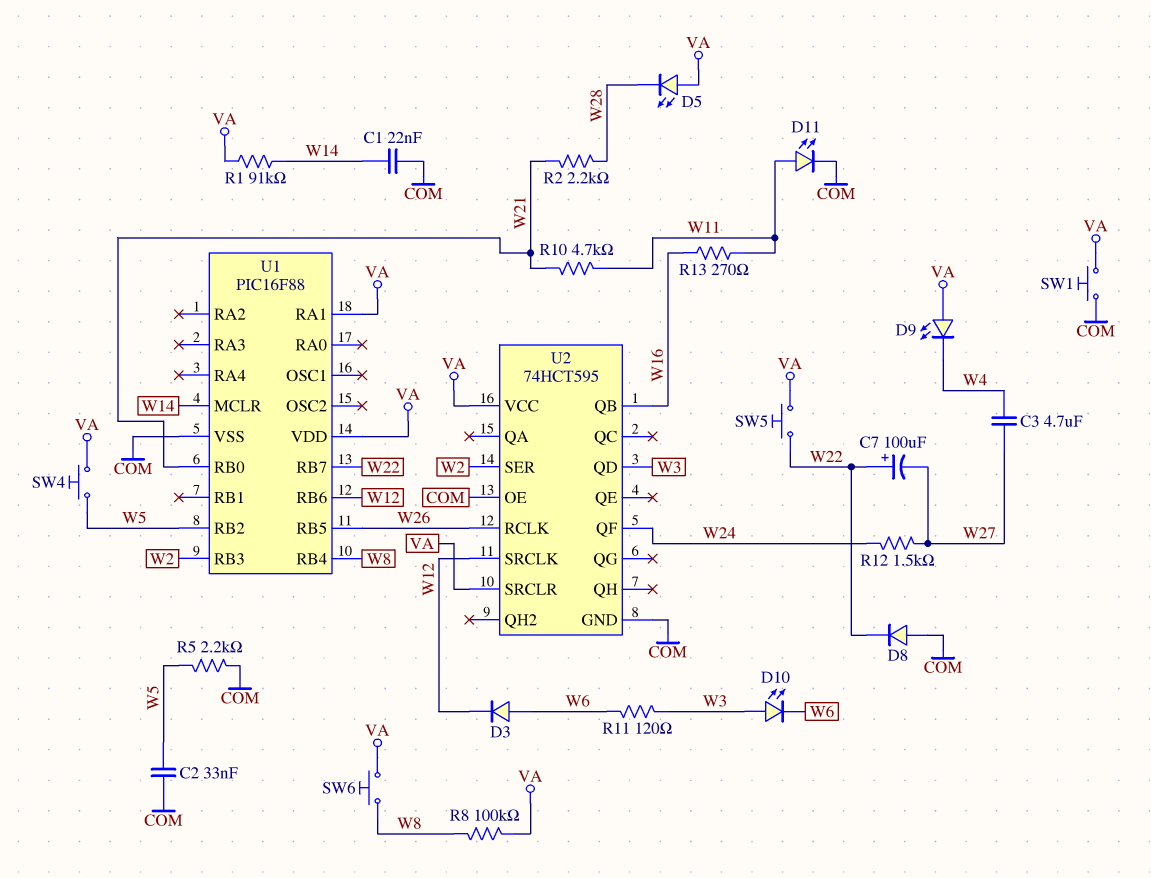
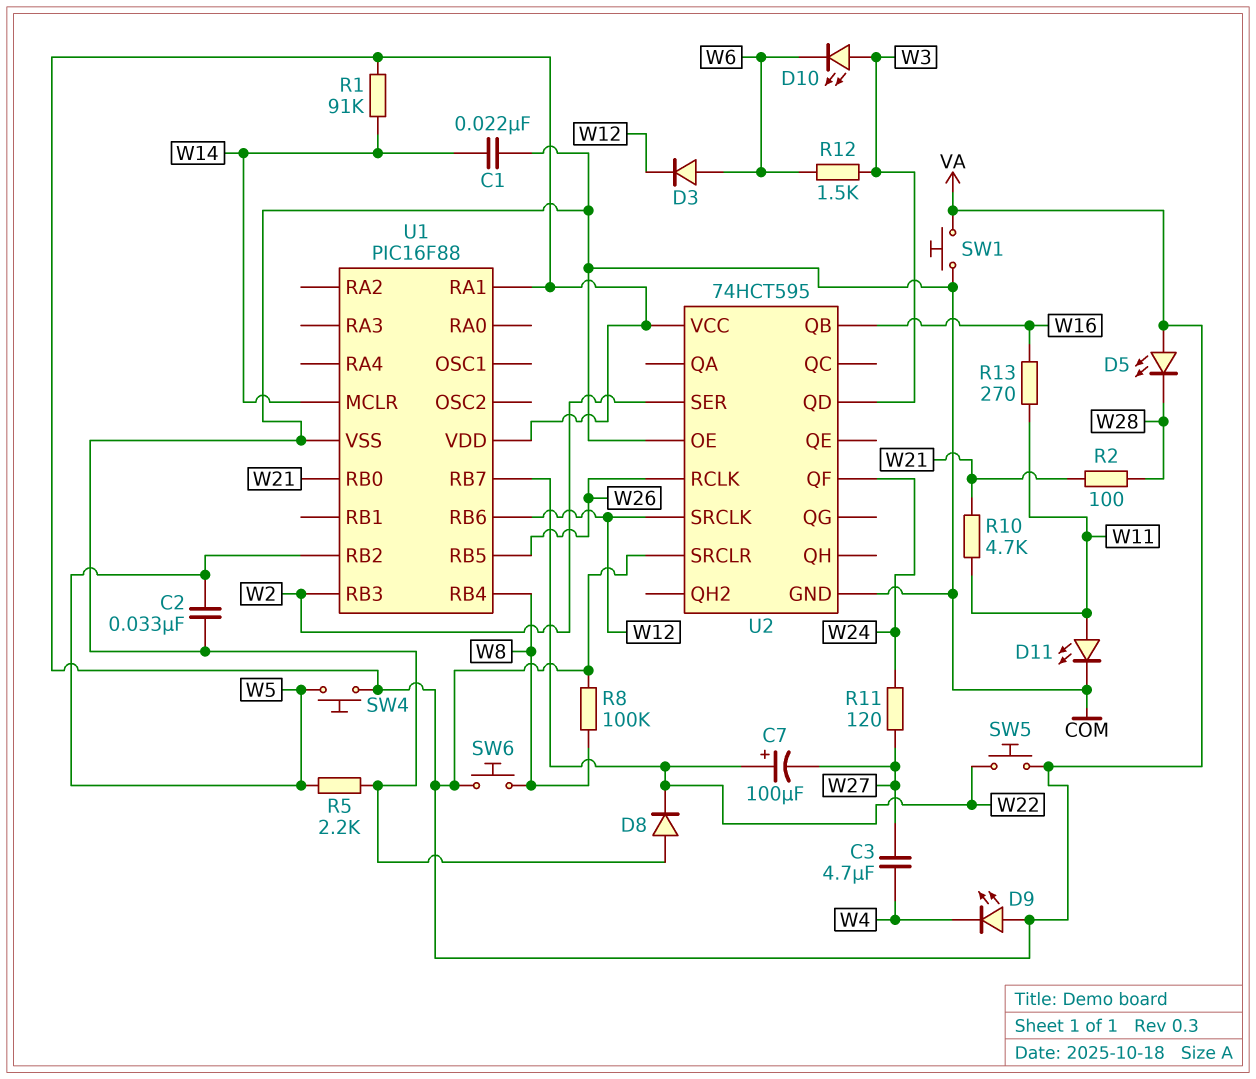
R2: 2.2k (W21, W28) -> 100 (W21, W28)
R11: 120 (W3, W6) -> 120 (W24, W27)
R12: 1.5k (W24, W27) -> 1.5k (W3, W6)

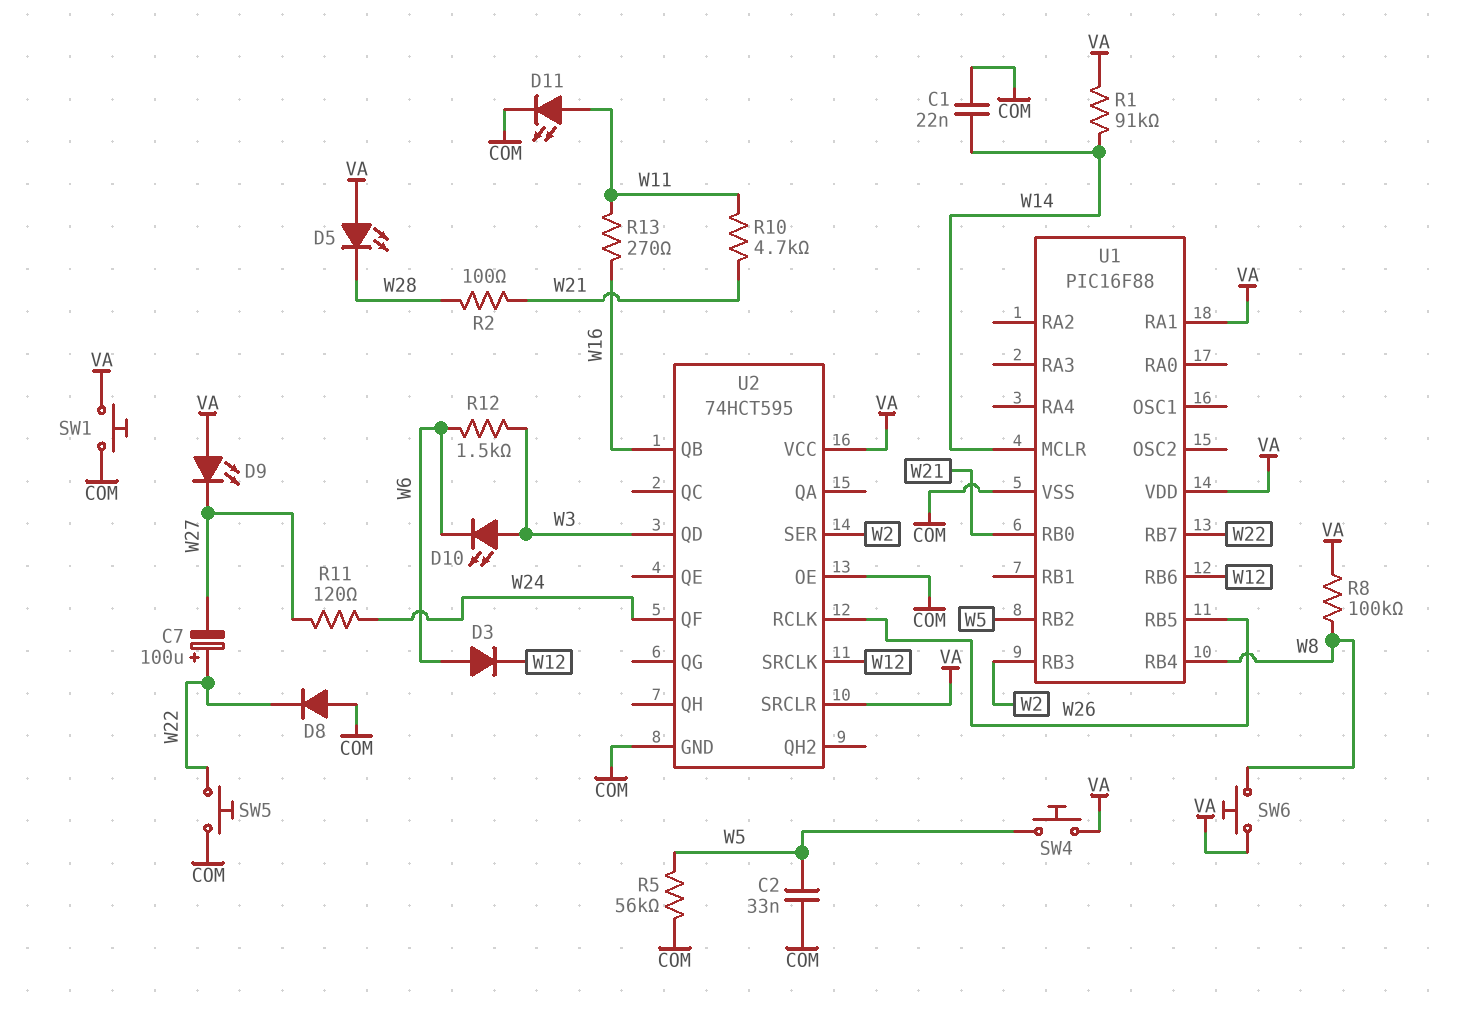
C3: 4.7uF (W4, W27) -> none
D9: LED (A VA, K W4) -> LED (A VA, K W27)
R5: 2.2k (COM, W5) -> 56k (COM, W5)
SW5: button (VA, W22) -> button (COM, W22)

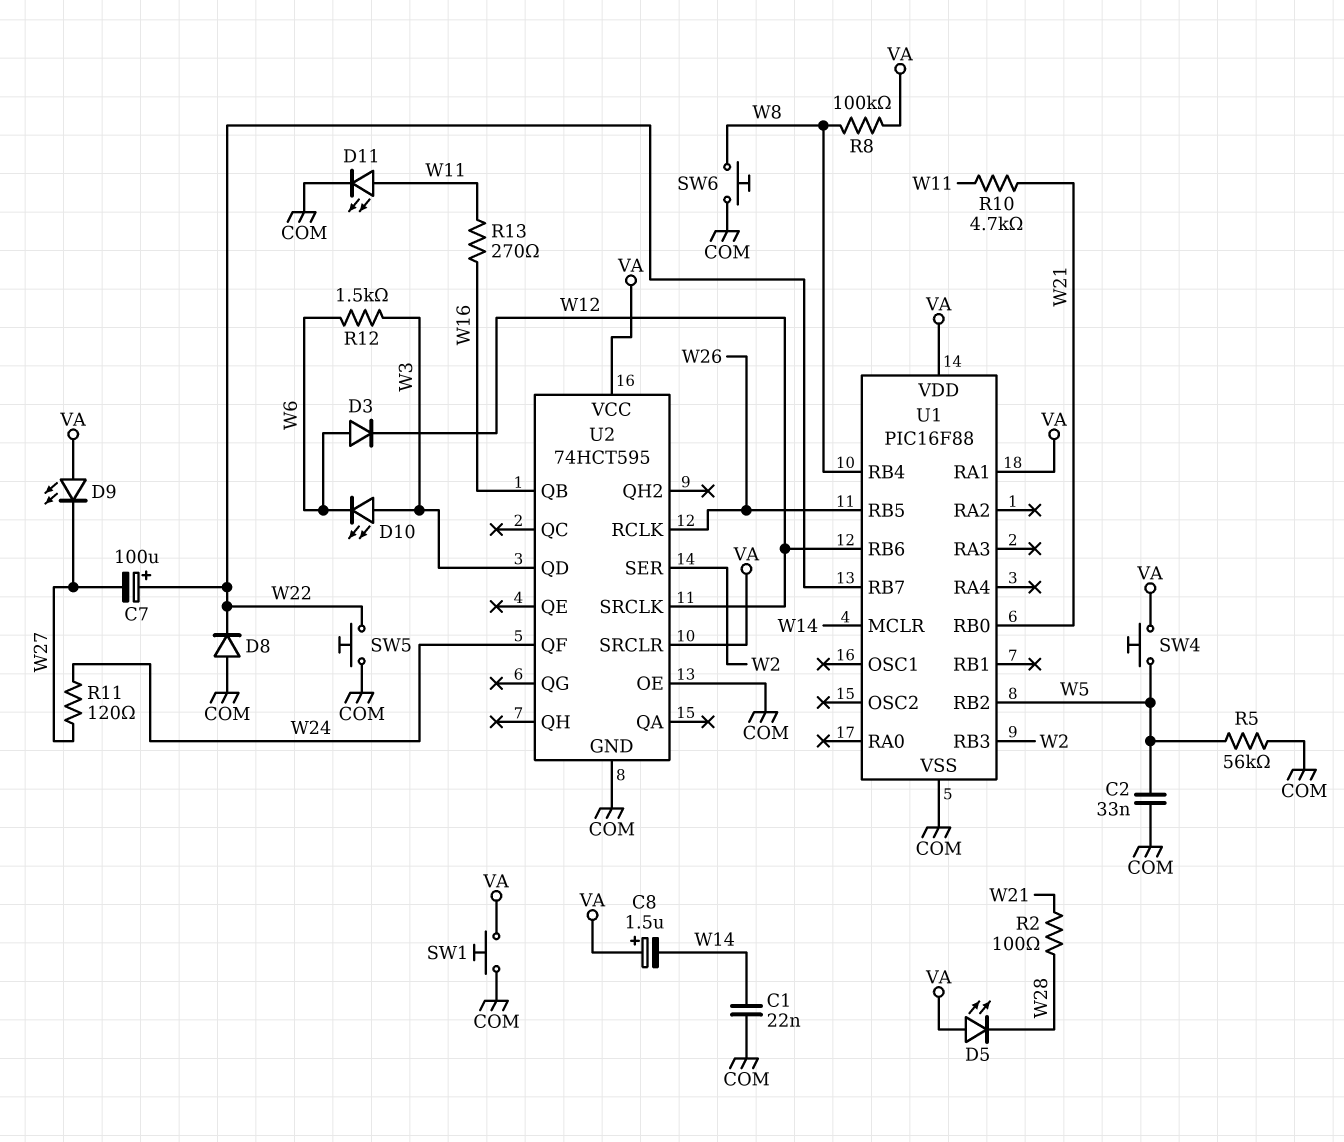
C8: none -> 1.5uF (plus VA, minus W14)
R1: 91k (VA, W14) -> none
SW6: button (VA, W8) -> button (COM, W8)

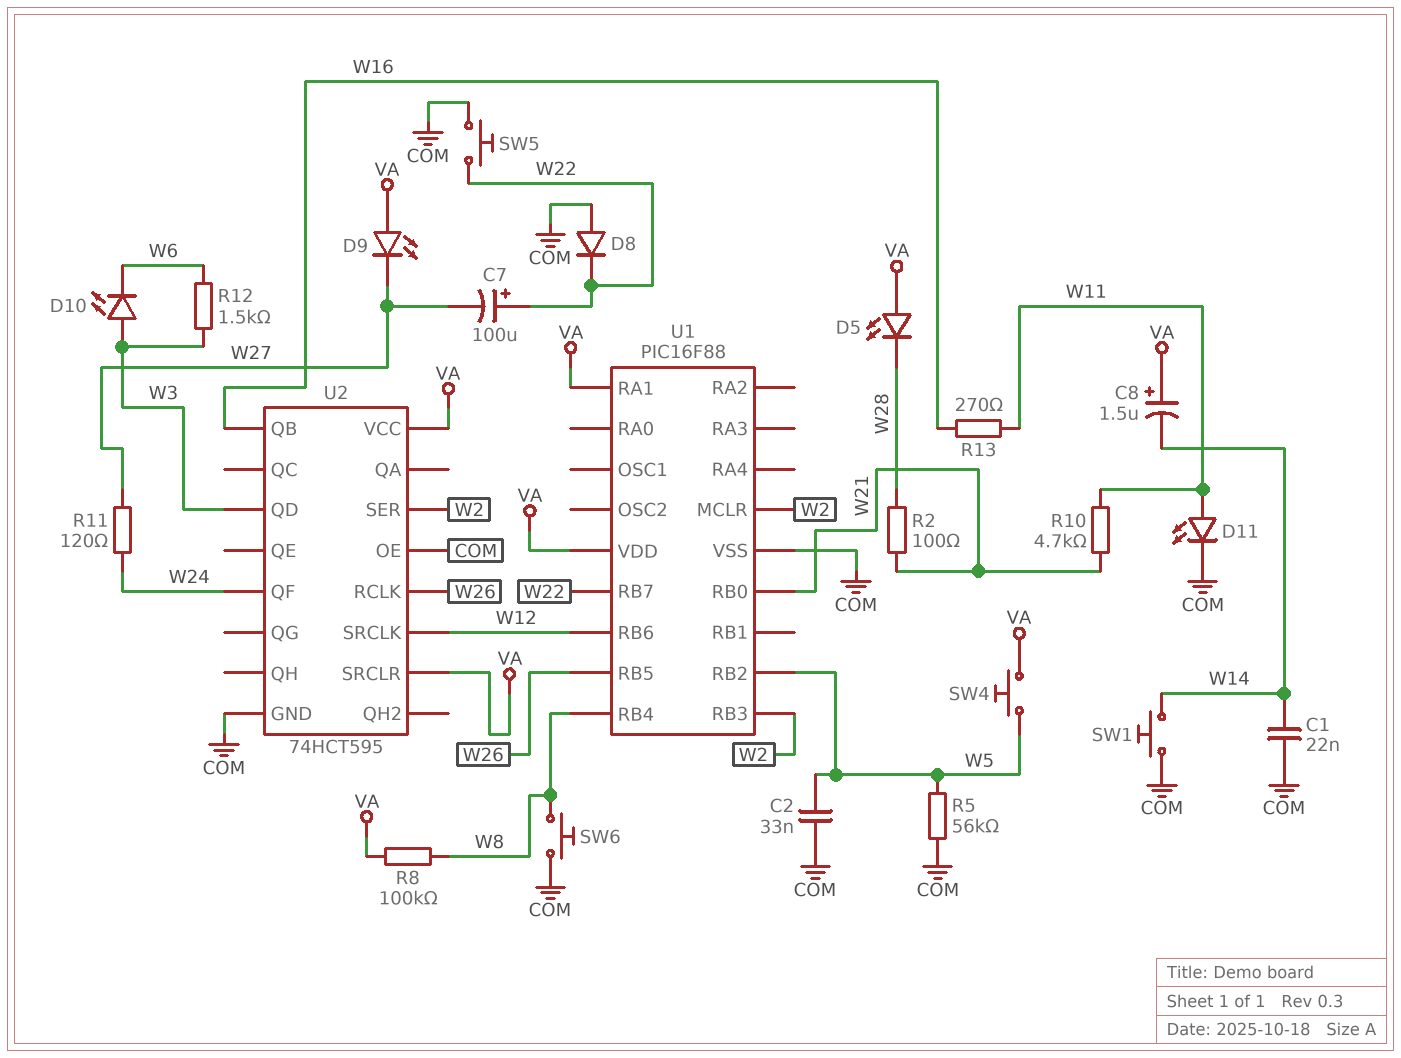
D3: diode (A W6, K W12) -> none
SW1: button (COM, VA) -> button (COM, W14)
U1 pin MCLR: W14 -> W2

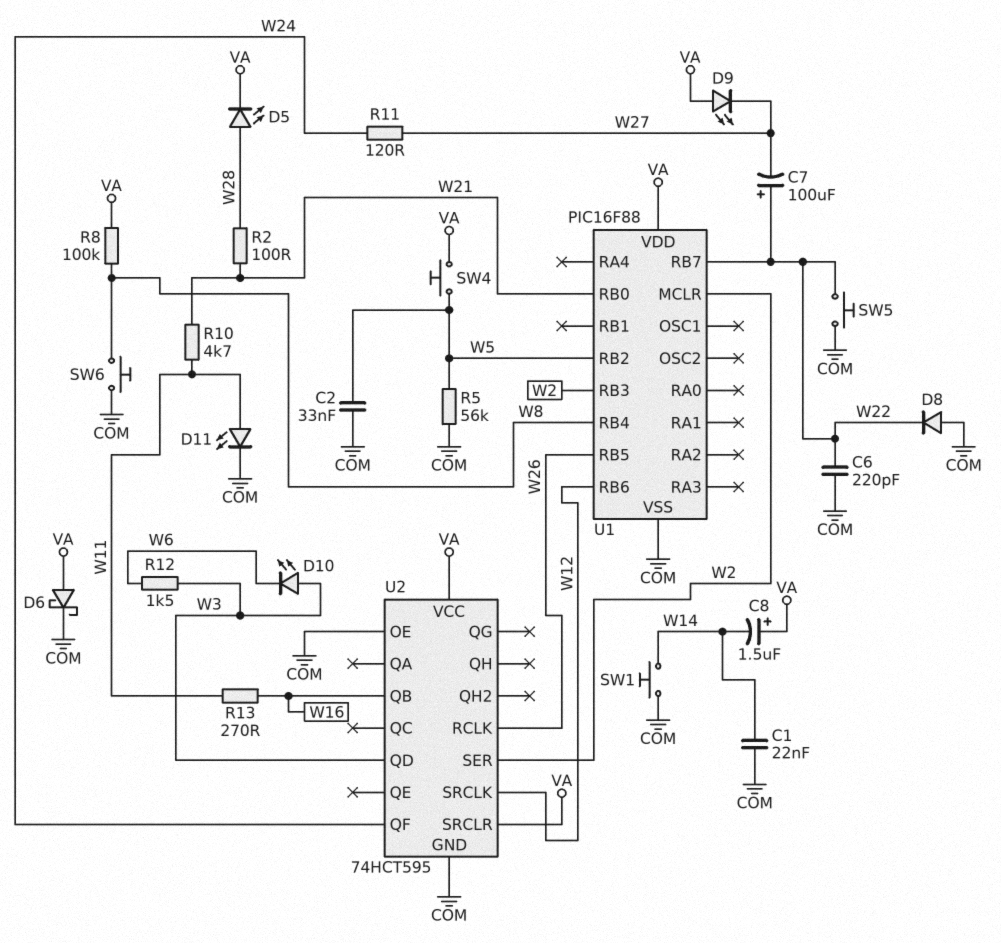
C6: none -> 220pF (COM, W22)
D5: LED (A VA, K W28) -> LED (A W28, K VA)
D6: none -> schottky (A VA, K COM)
U1 pin RA1: VA -> none

